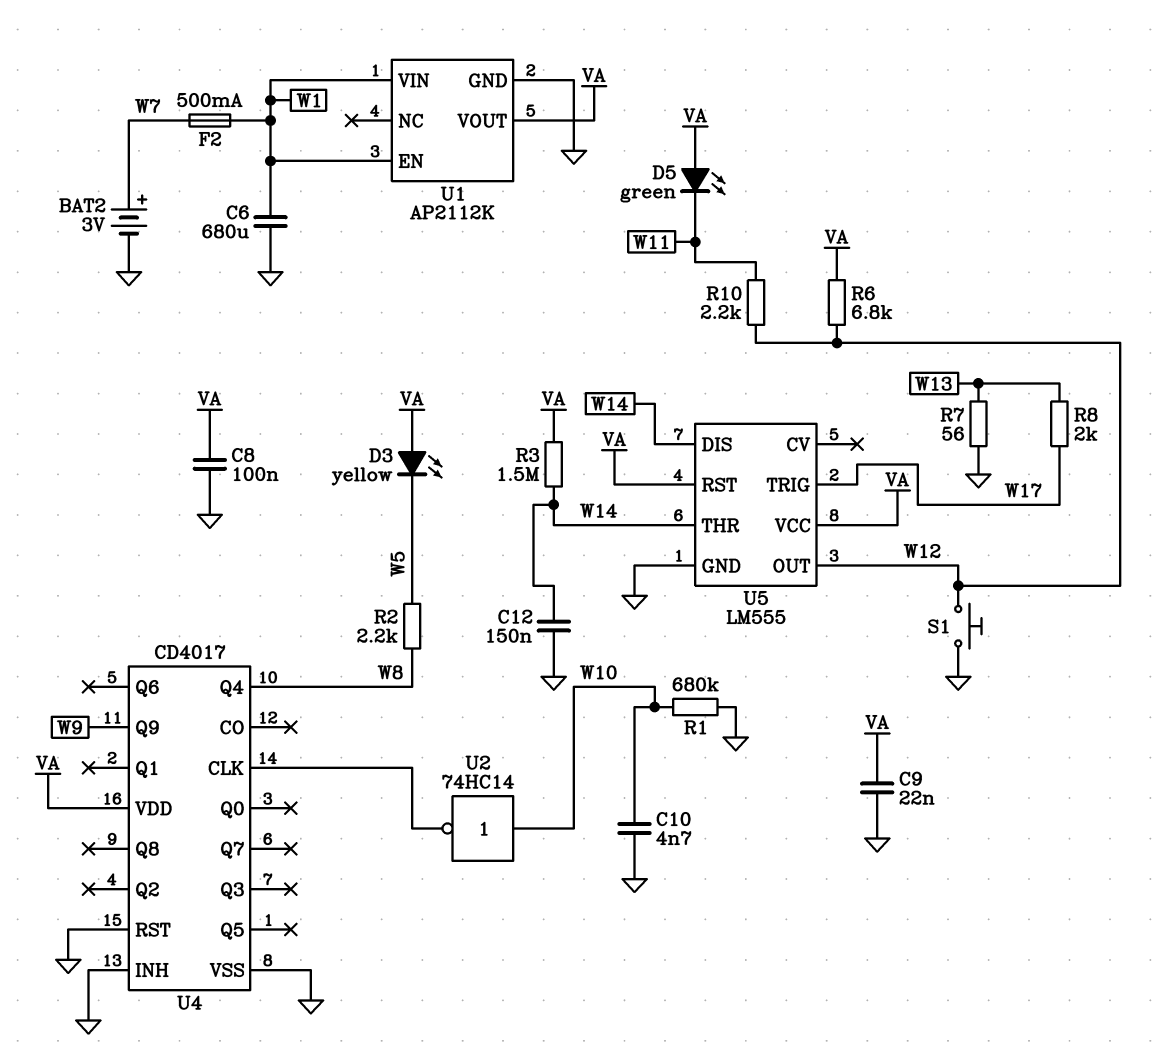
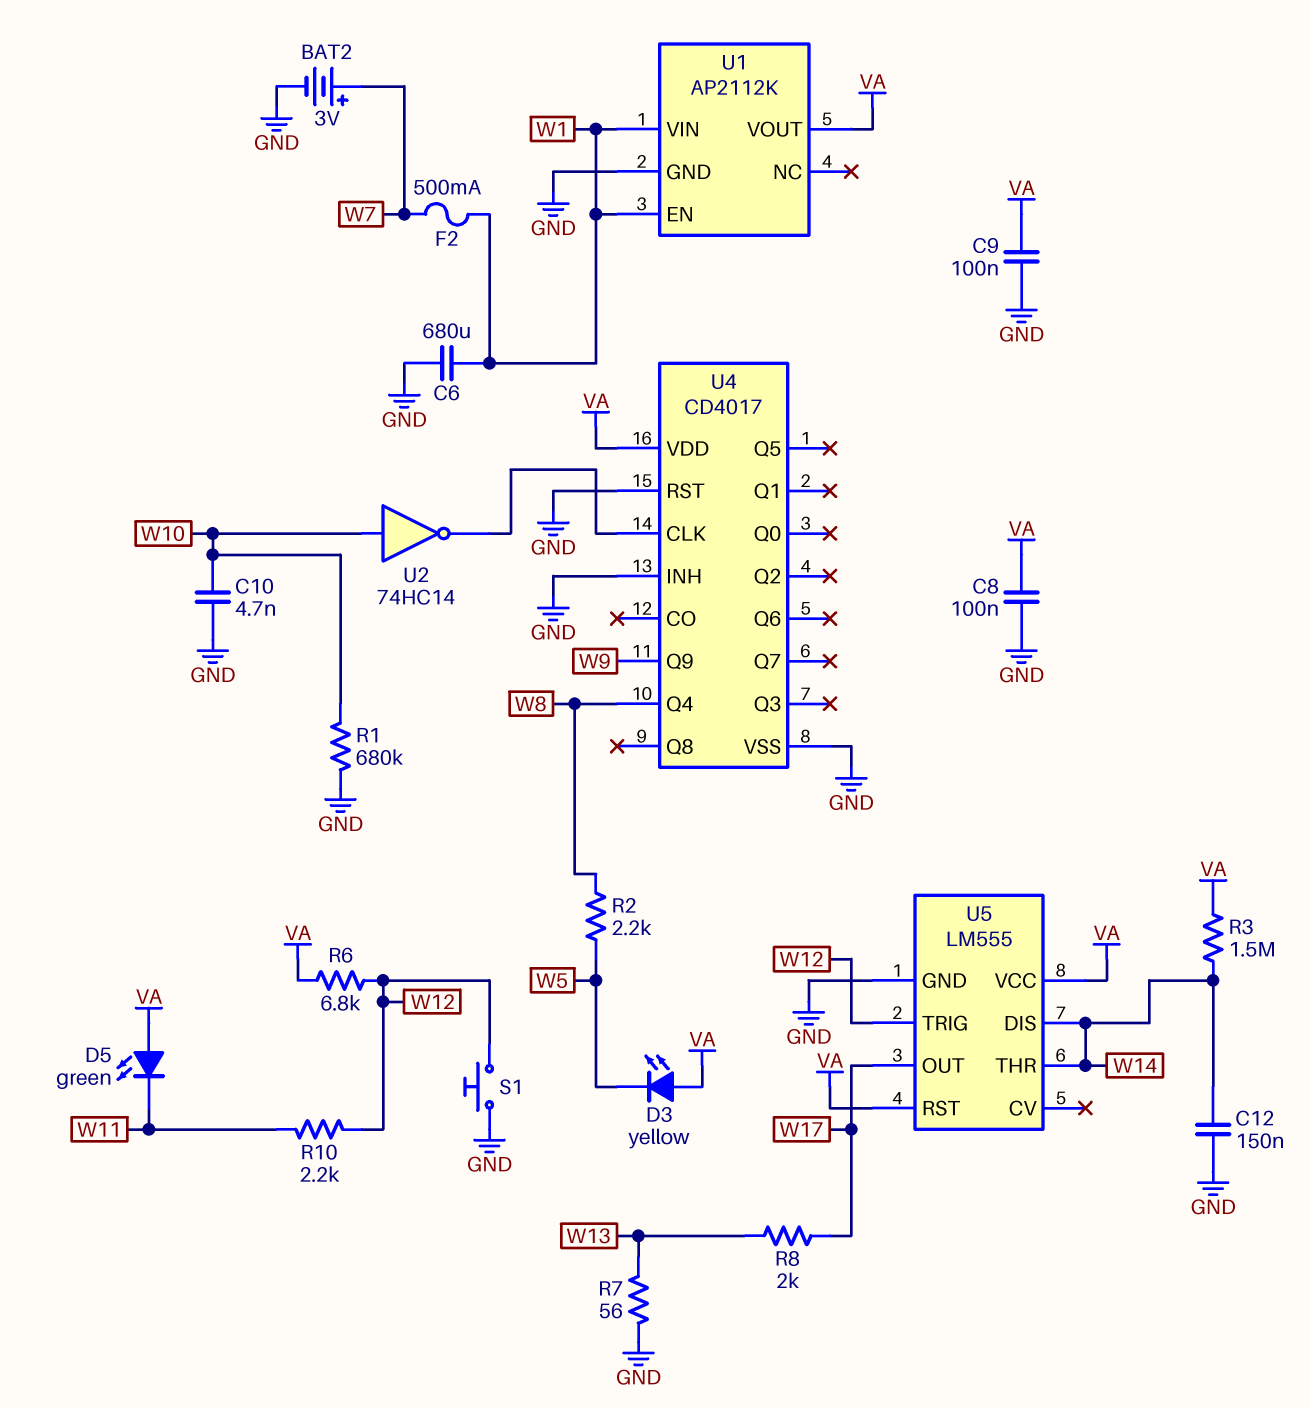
C9: 22nF (GND, VA) -> 100nF (GND, VA)
U5 pin OUT: W12 -> W17
U5 pin TRIG: W17 -> W12

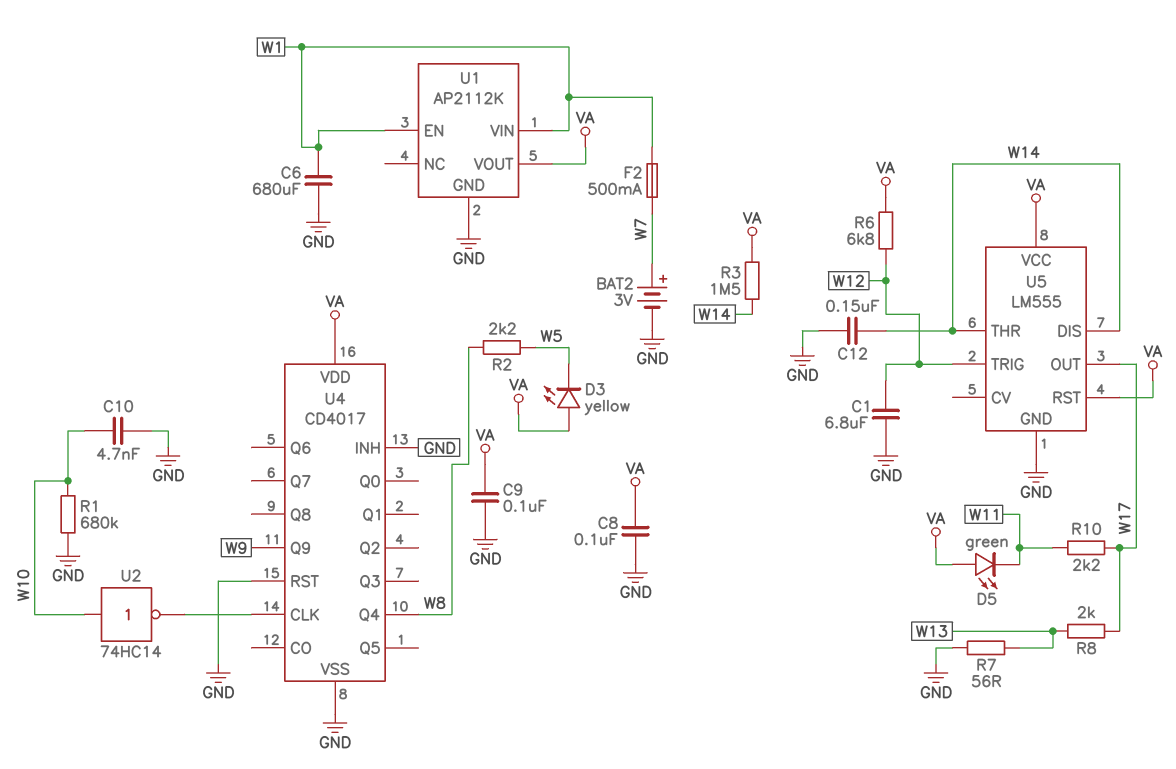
C1: none -> 6.8uF (GND, W12)
R10: 2.2k (W11, W12) -> 2.2k (W11, W17)
S1: button (GND, W12) -> none

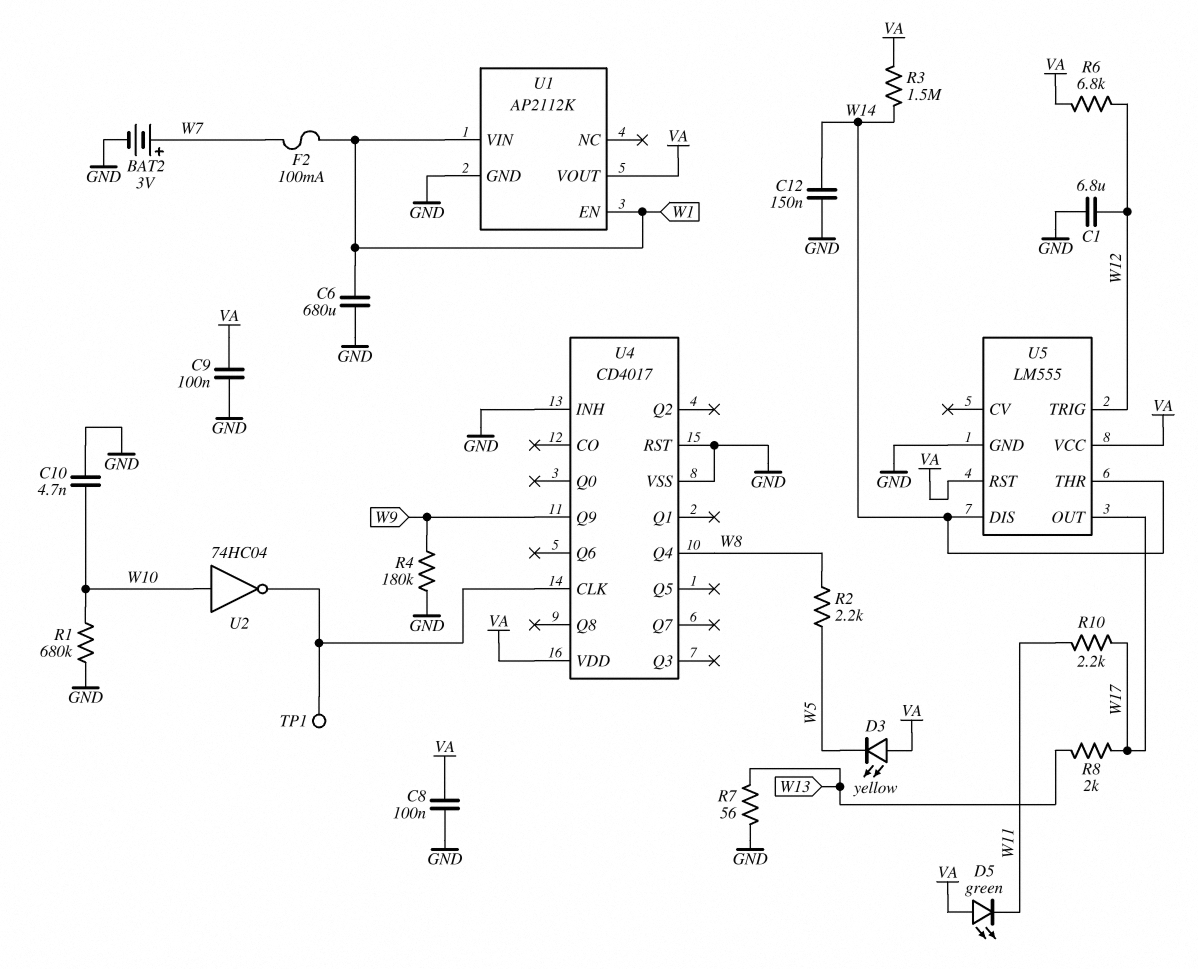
F2: 500mA (W1, W7) -> 100mA (W1, W7)
R4: none -> 180k (GND, W9)
TP1: none -> test point (U4/CLK)
U2: NOT 74HC14 (in W10, out U4/CLK) -> NOT 74HC04 (in W10, out U4/CLK)

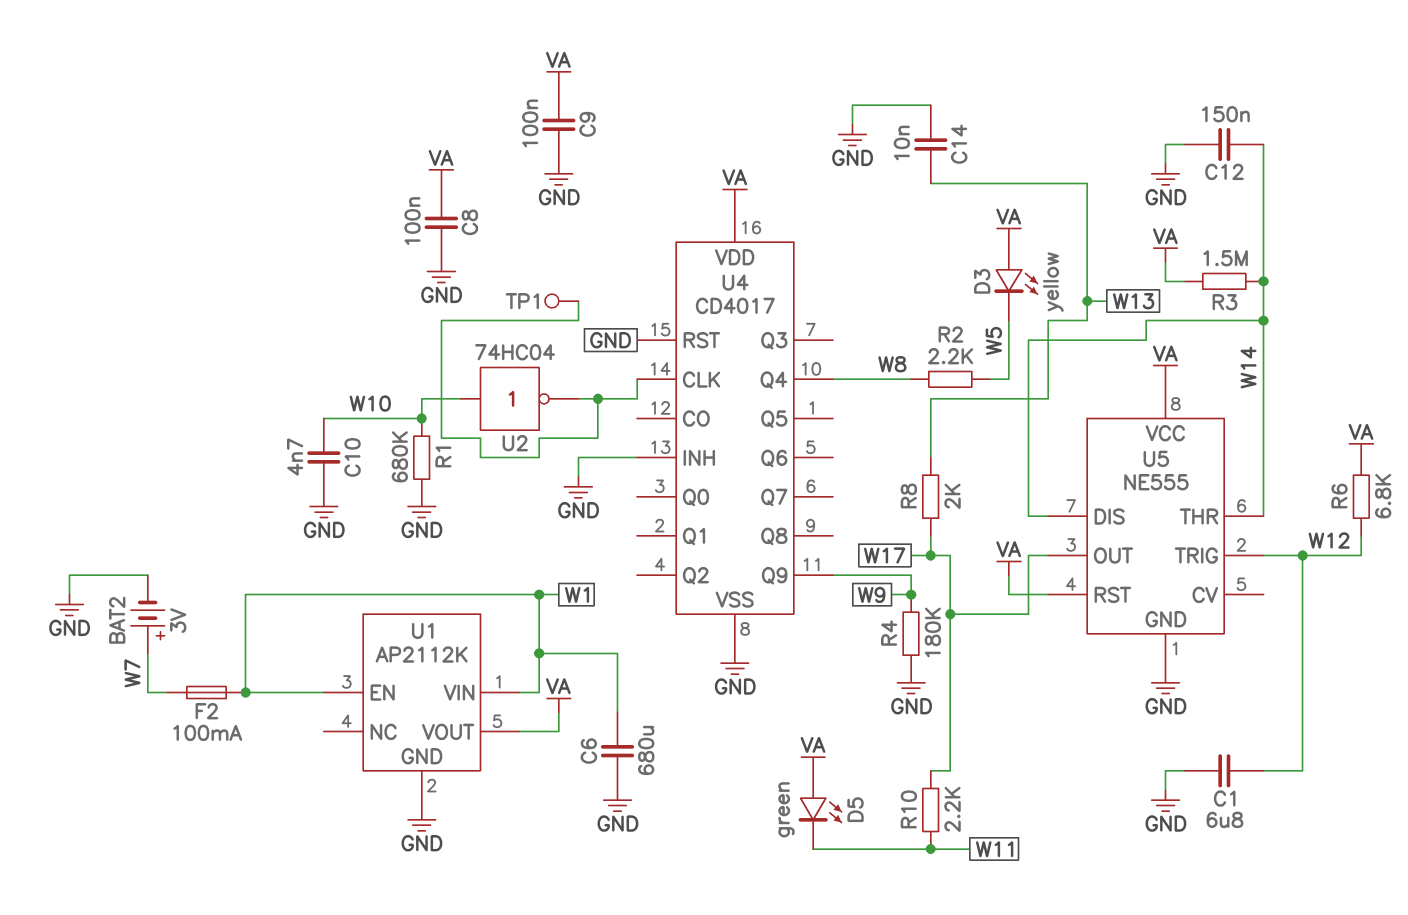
C14: none -> 10nF (GND, W13)
R7: 56 (GND, W13) -> none
U5: LM555 -> NE555

